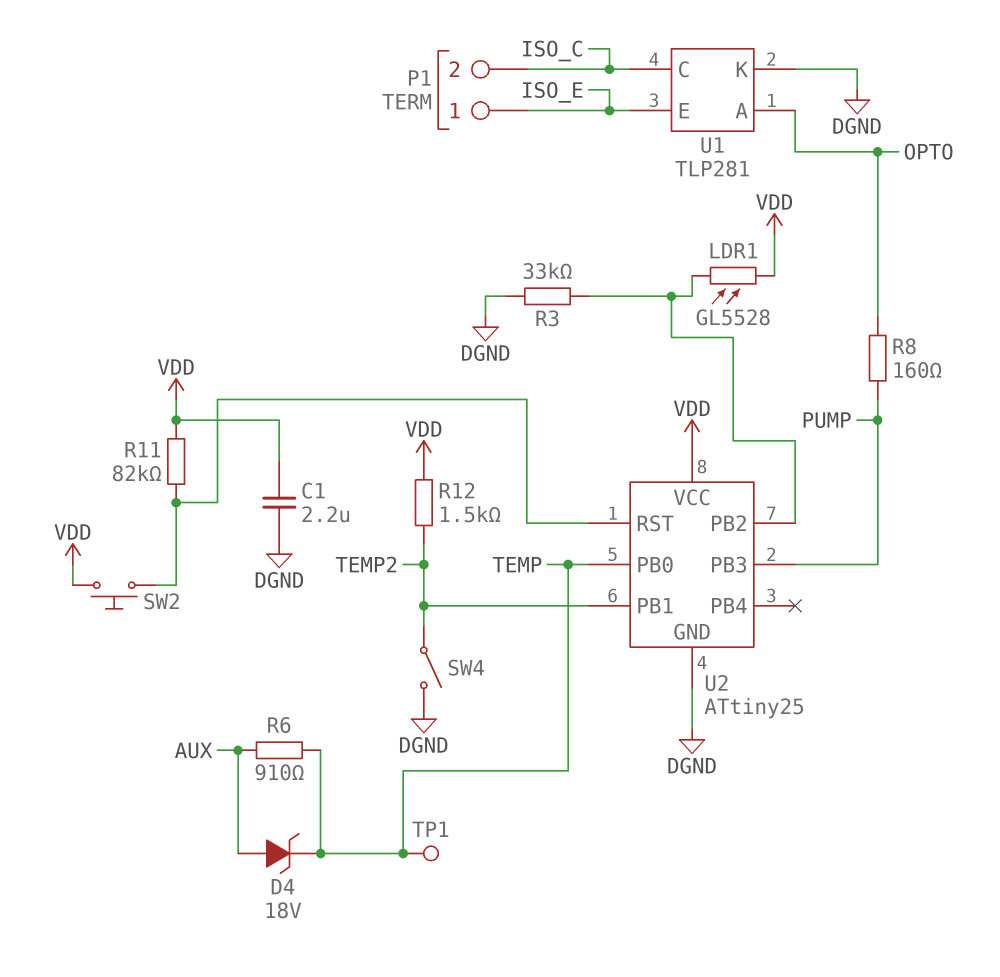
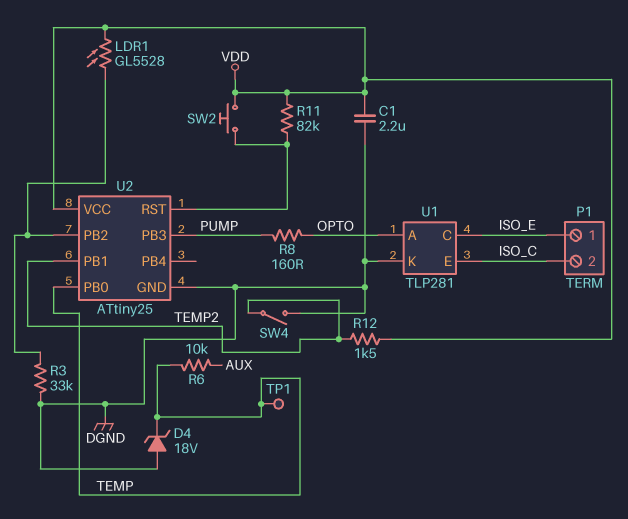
D4: zener 18V (A AUX, K TEMP) -> zener 18V (A DGND, K TEMP)
R6: 910 (AUX, TEMP) -> 10k (AUX, TEMP)
U1 pin C: ISO_C -> ISO_E
U1 pin E: ISO_E -> ISO_C

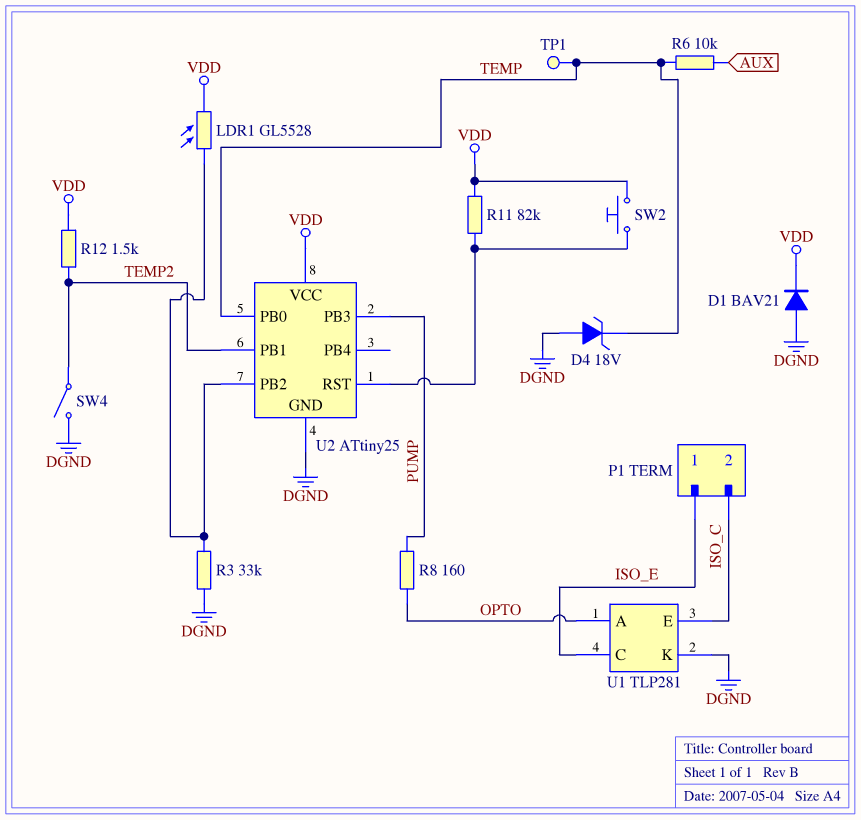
C1: 2.2uF (DGND, VDD) -> none
D1: none -> diode BAV21 (A DGND, K VDD)

